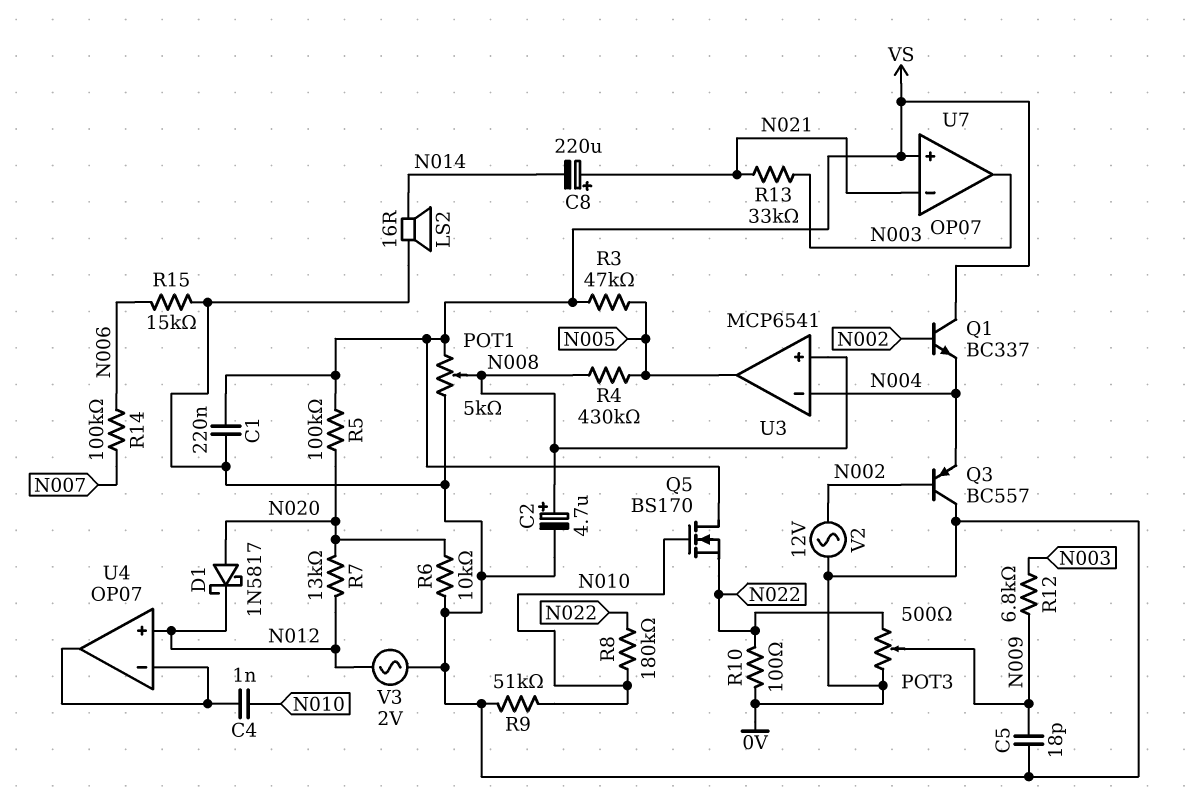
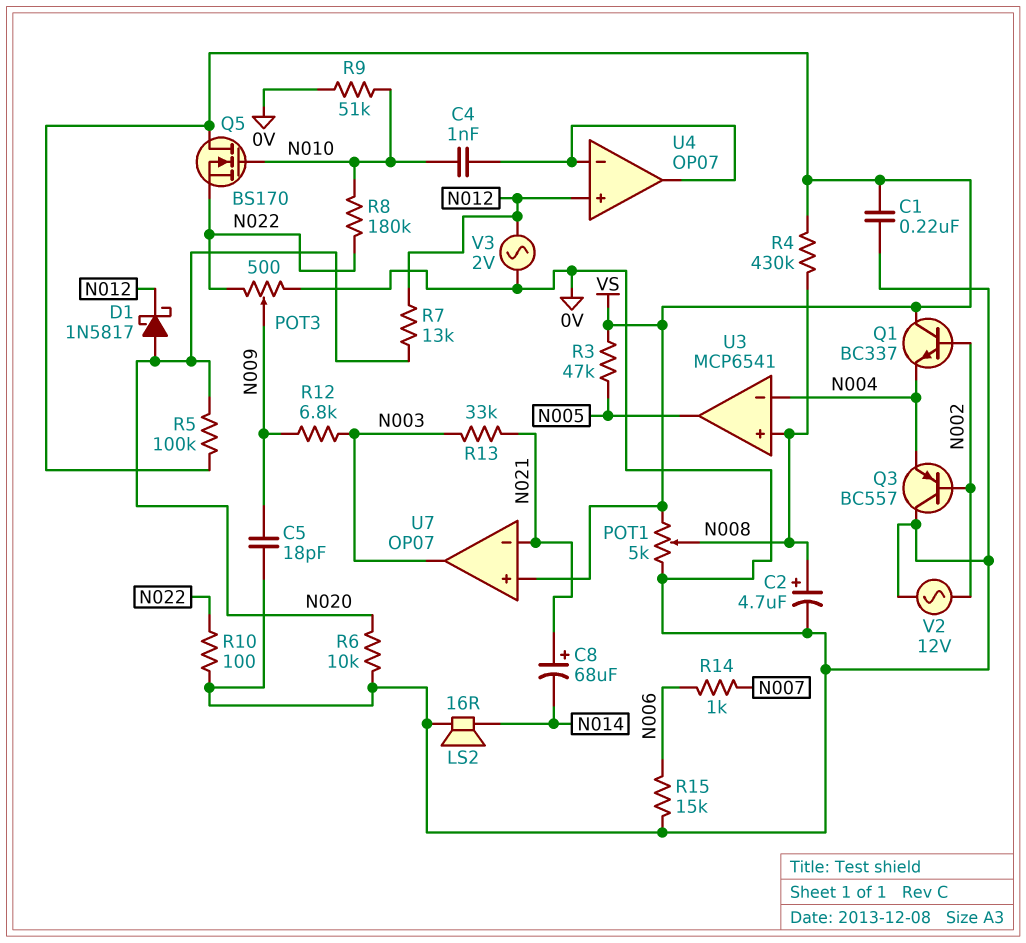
C8: 220uF (plus N021, minus N014) -> 68uF (plus N021, minus N014)
R4: 430k (N005, N008) -> 430k (N008, VS)
R14: 100k (N006, N007) -> 1k (N006, N007)

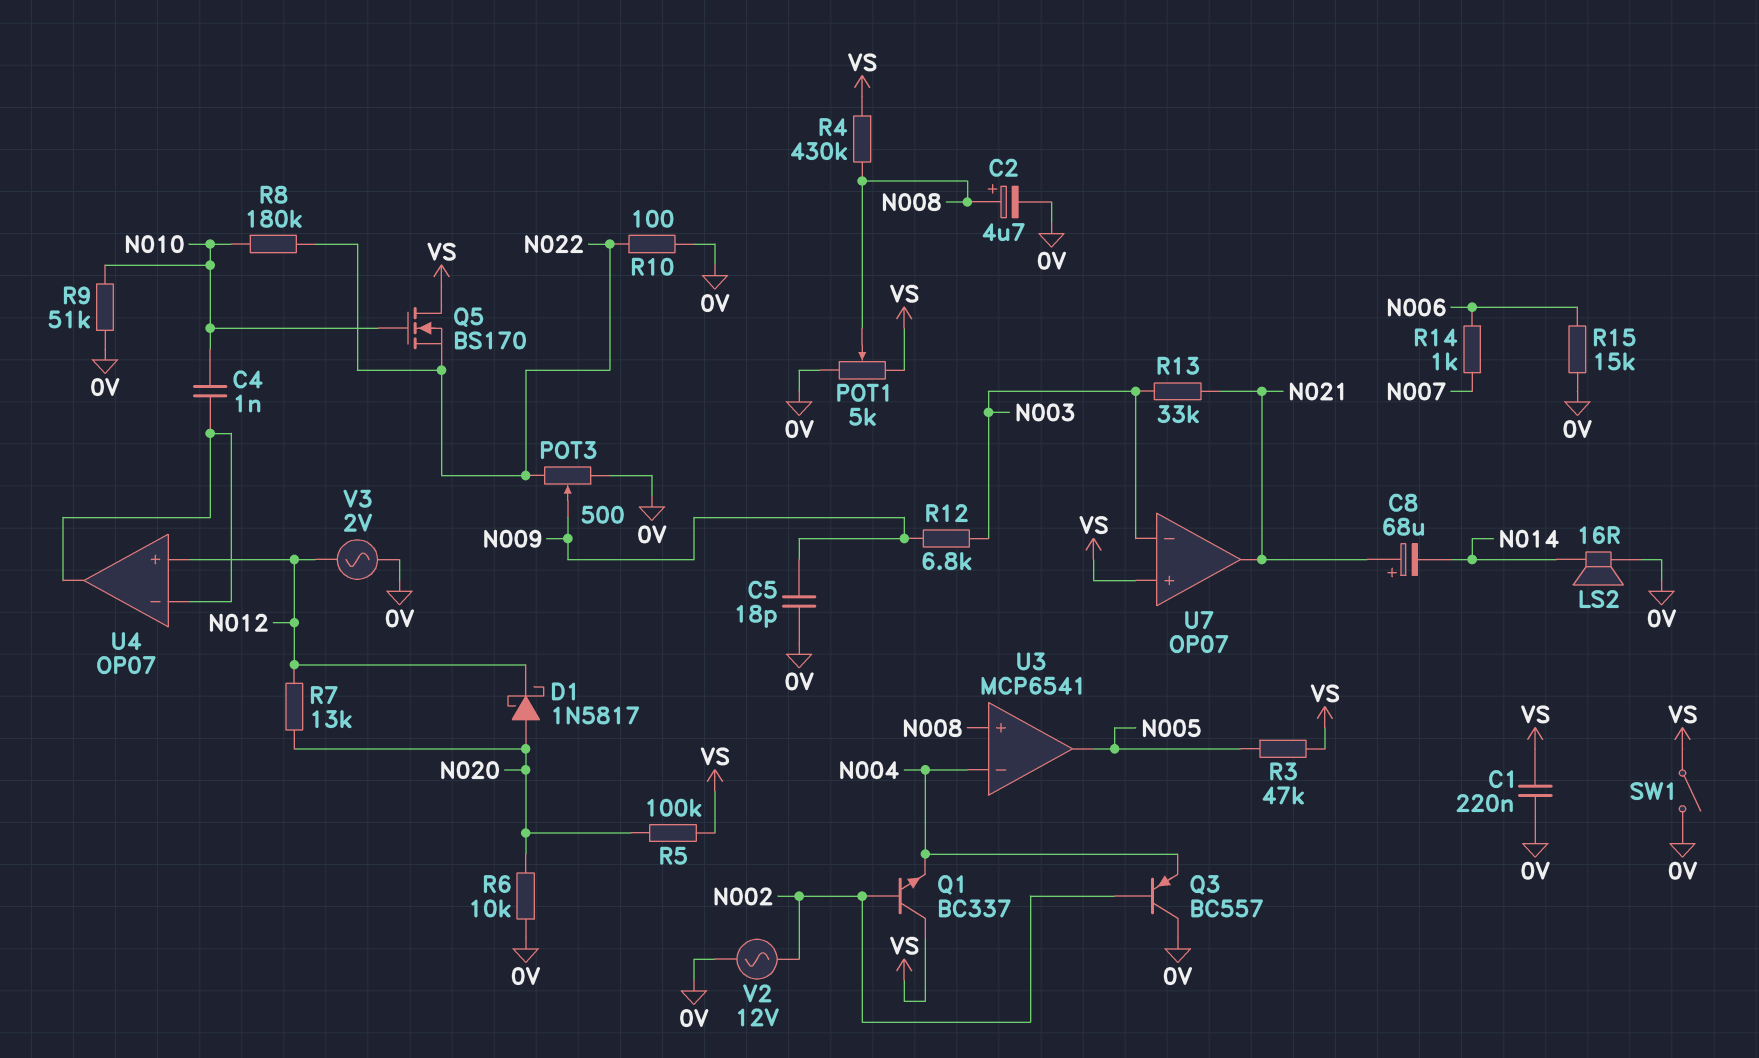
SW1: none -> switch (0V, VS)
U7 pin in-: N021 -> N003
U7 pin out: N003 -> N021

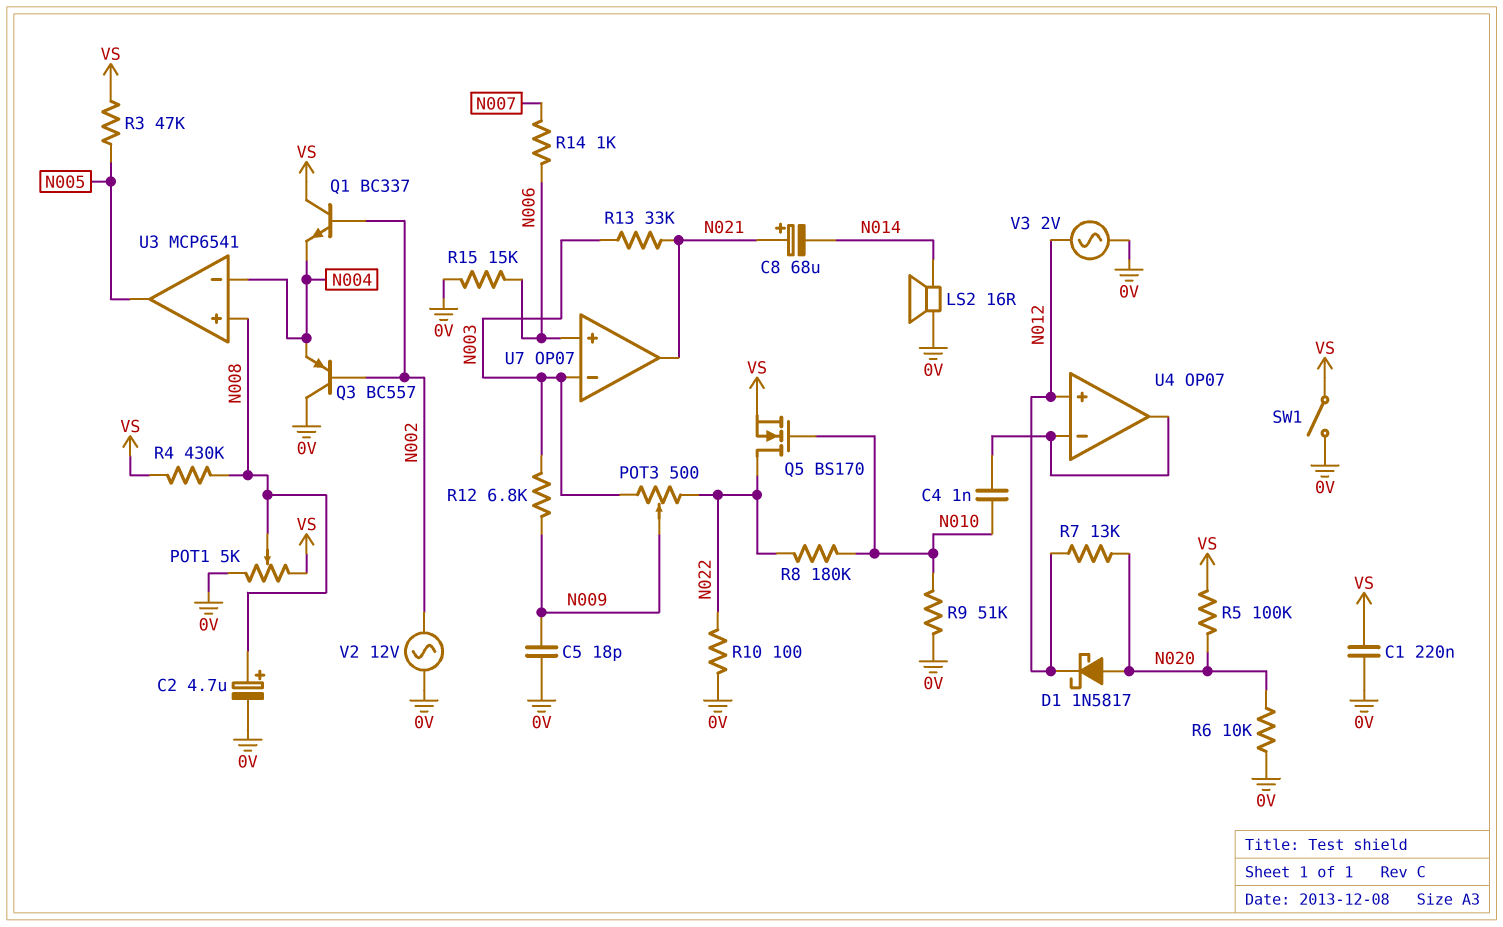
POT3: 500 (0V, N022, wiper N009) -> 500 (N003, N022, wiper N009)
Q5: NMOS BS170 (G N010, D VS, S N022) -> NMOS BS170 (G N010, D N022, S VS)
U7 pin in+: VS -> N006

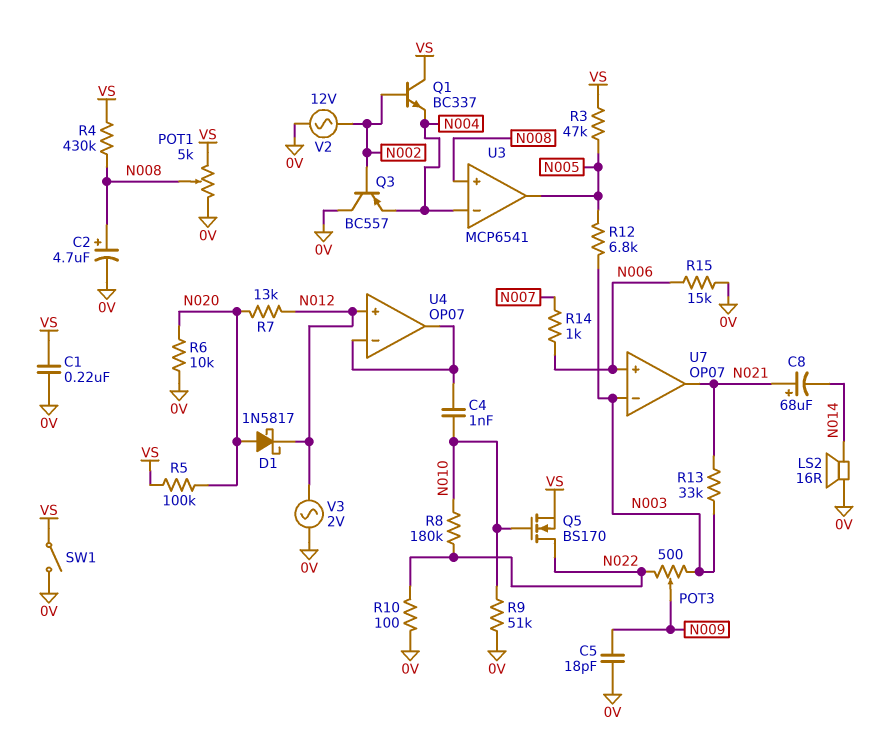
R12: 6.8k (N003, N009) -> 6.8k (N003, N005)

